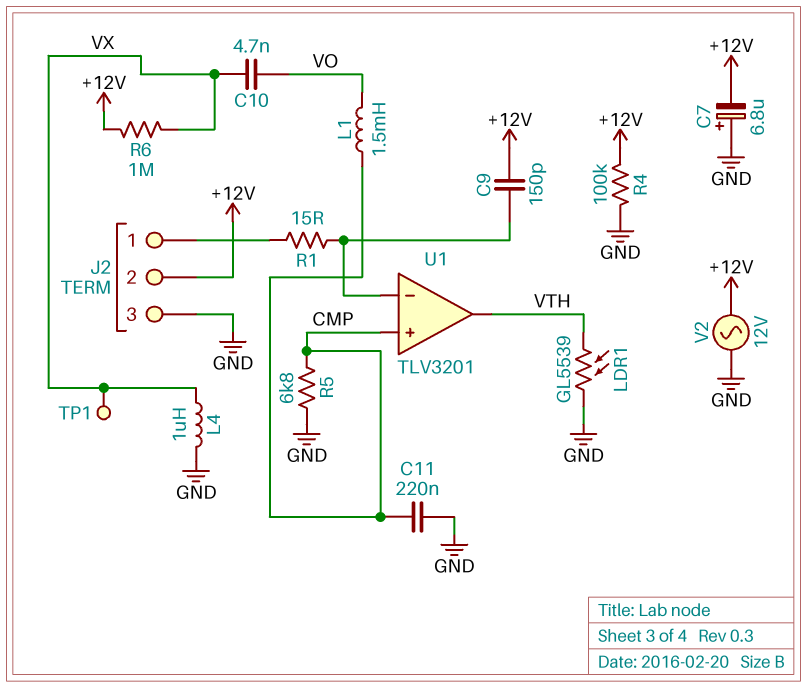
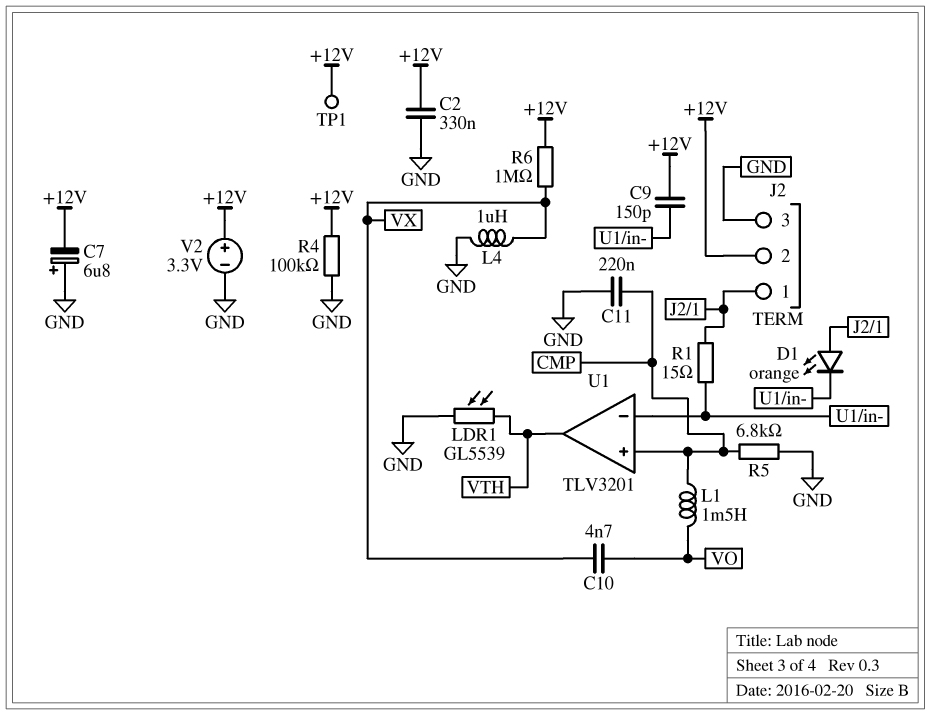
C2: none -> 330nF (+12V, GND)
D1: none -> LED orange (A J2/1, K U1/in-)
TP1: test point (VX) -> test point (+12V)
V2: AC 12V (+12V, GND) -> 3.3V (plus +12V, minus GND)

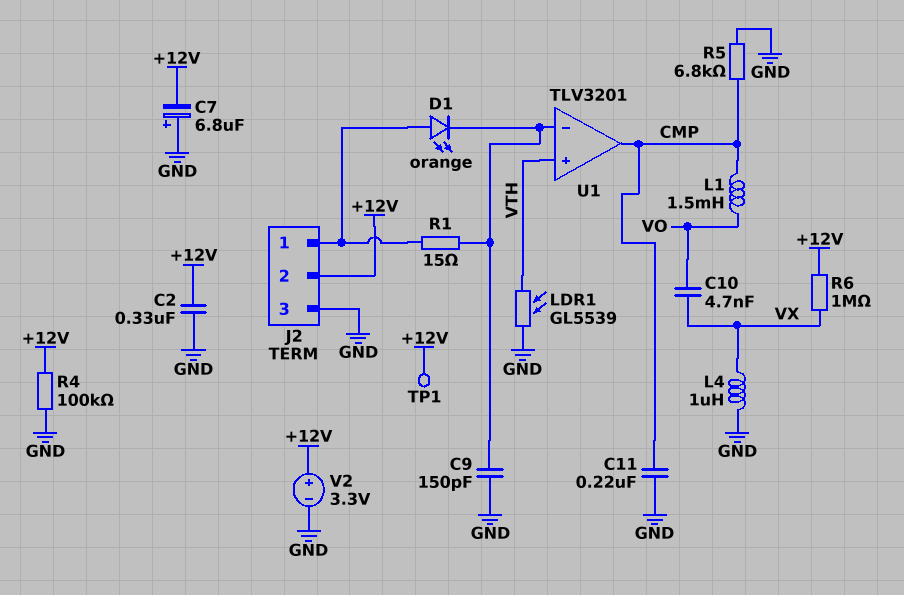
C9: 150pF (+12V, U1/in-) -> 150pF (GND, U1/in-)
U1 pin in+: CMP -> VTH
U1 pin out: VTH -> CMP

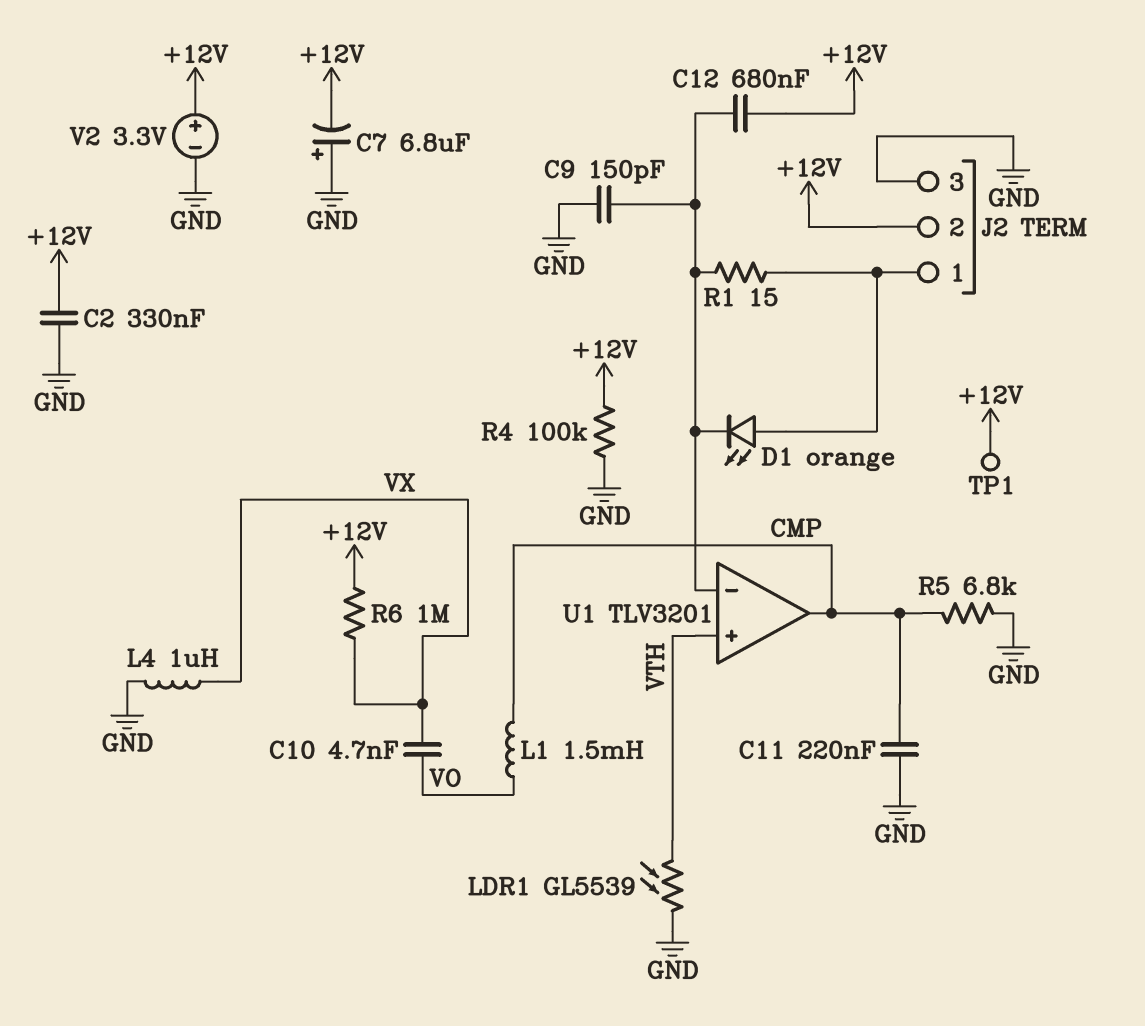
C12: none -> 680nF (+12V, U1/in-)

